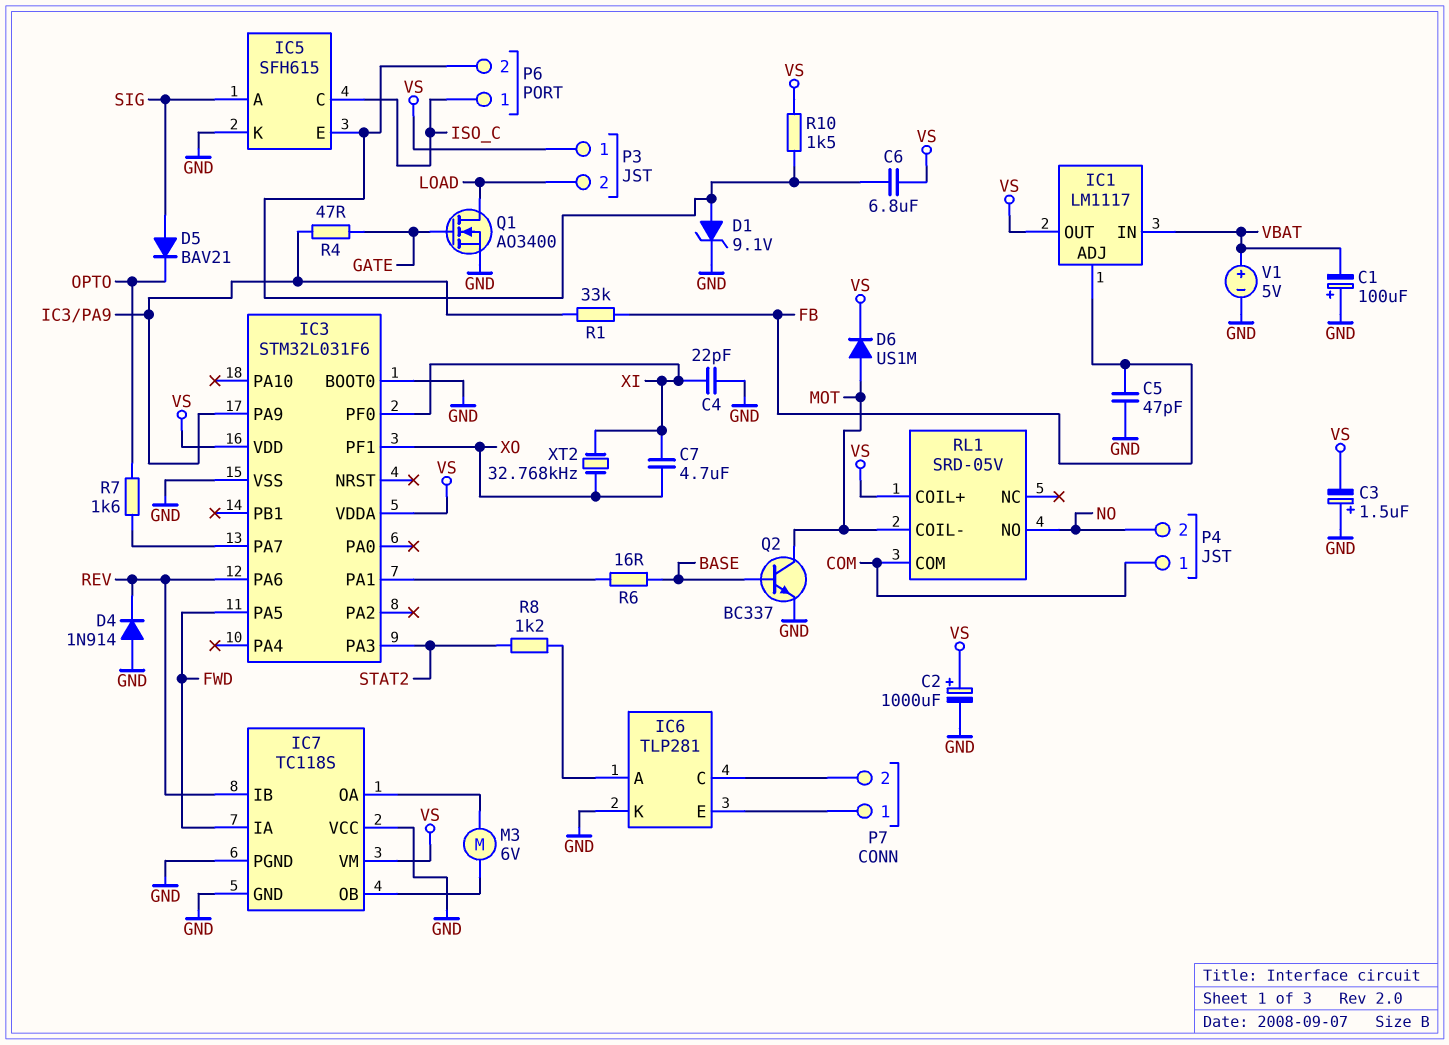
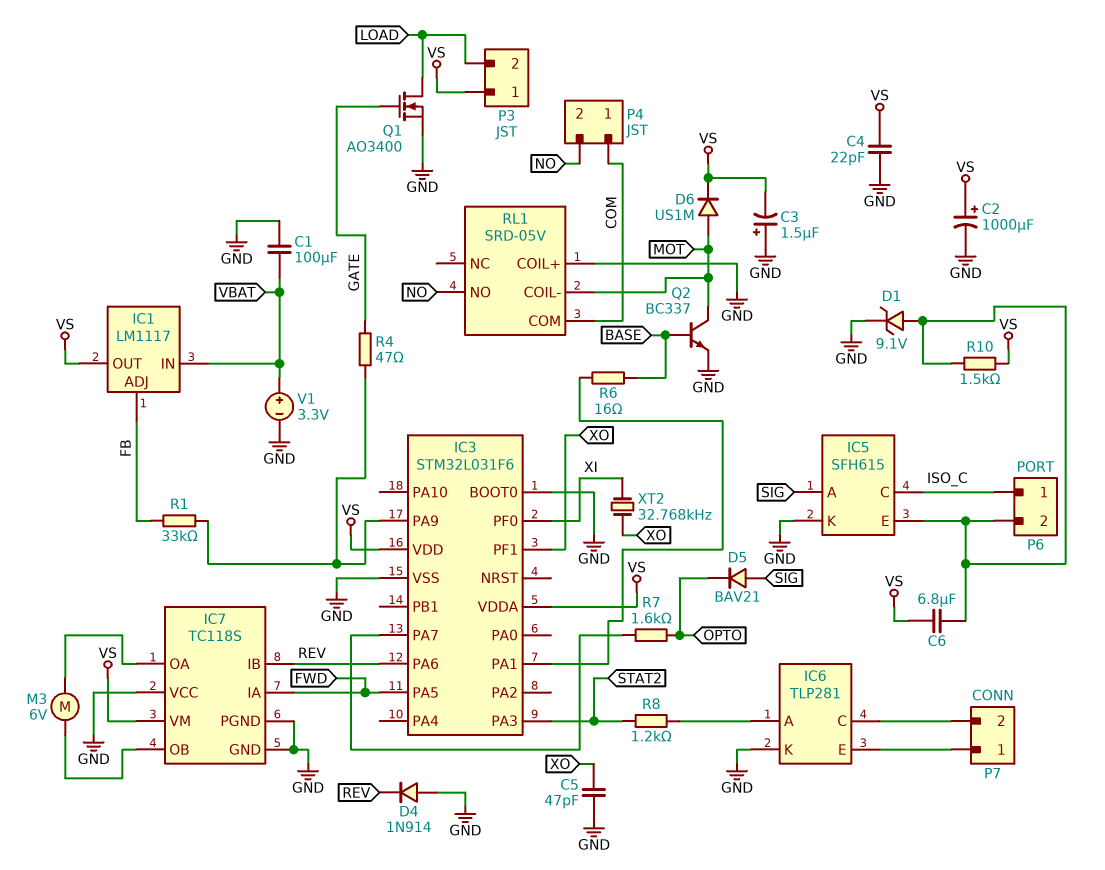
C1: 100uF (plus GND, minus VBAT) -> 100uF (GND, VBAT)
C4: 22pF (GND, XI) -> 22pF (GND, VS)
C5: 47pF (FB, GND) -> 47pF (GND, XO)
C7: 4.7uF (XI, XO) -> none
RL1 pin COIL+: VS -> GND
V1: 5V (plus VBAT, minus GND) -> 3.3V (plus VBAT, minus GND)

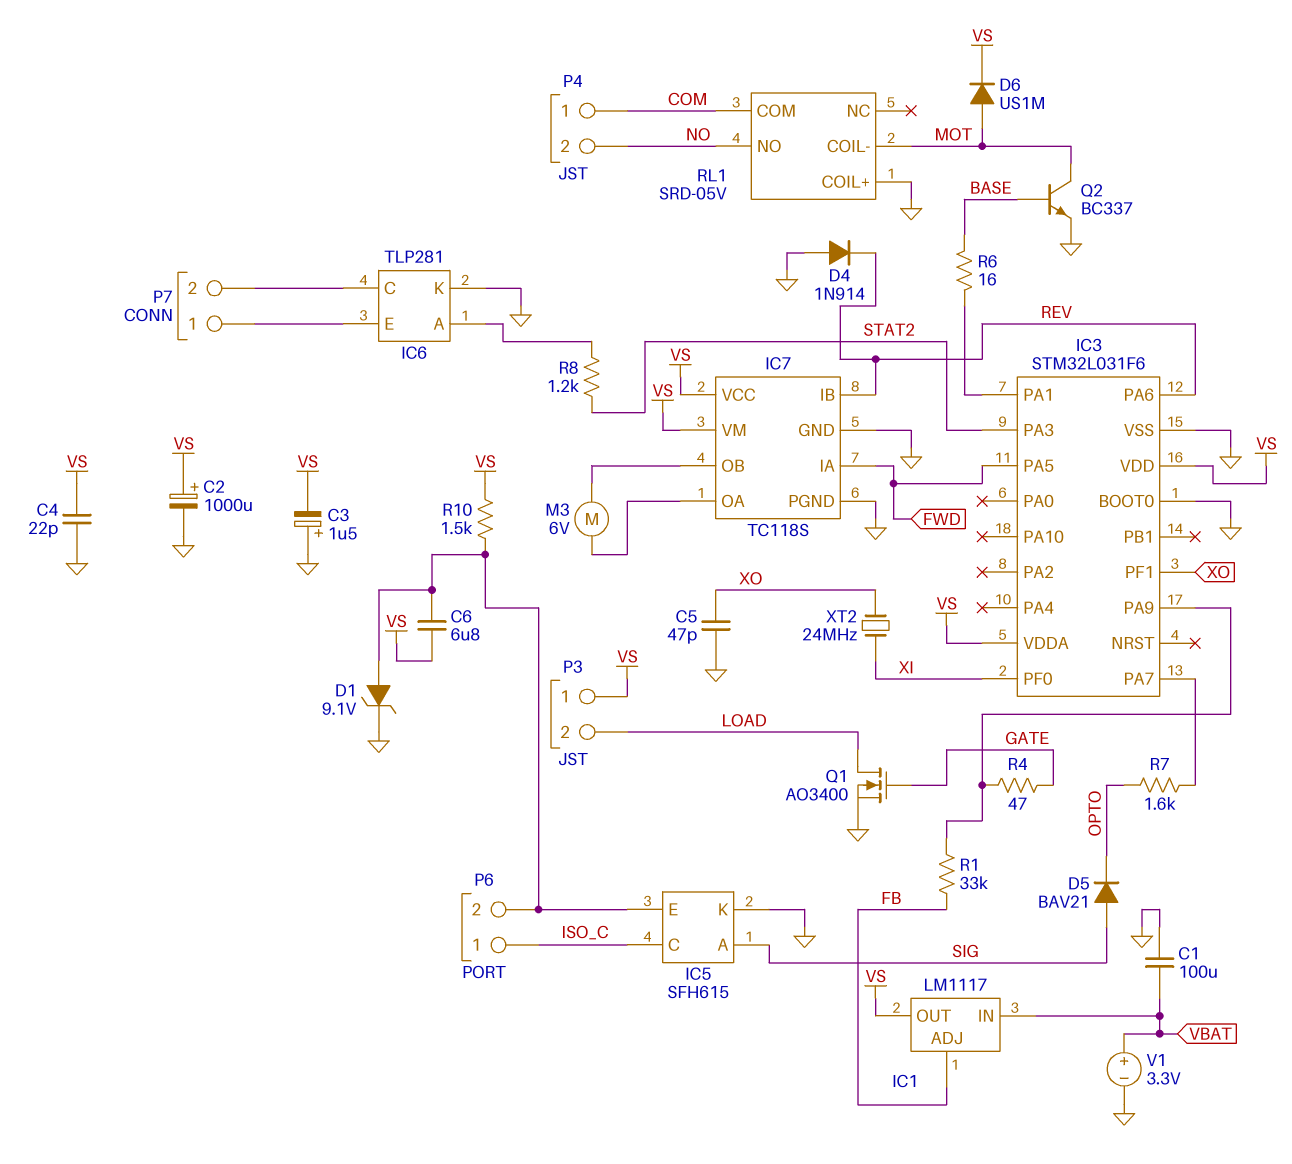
IC7 pin VCC: GND -> VS
XT2: 32.768kHz (XI, XO) -> 24MHz (XI, XO)

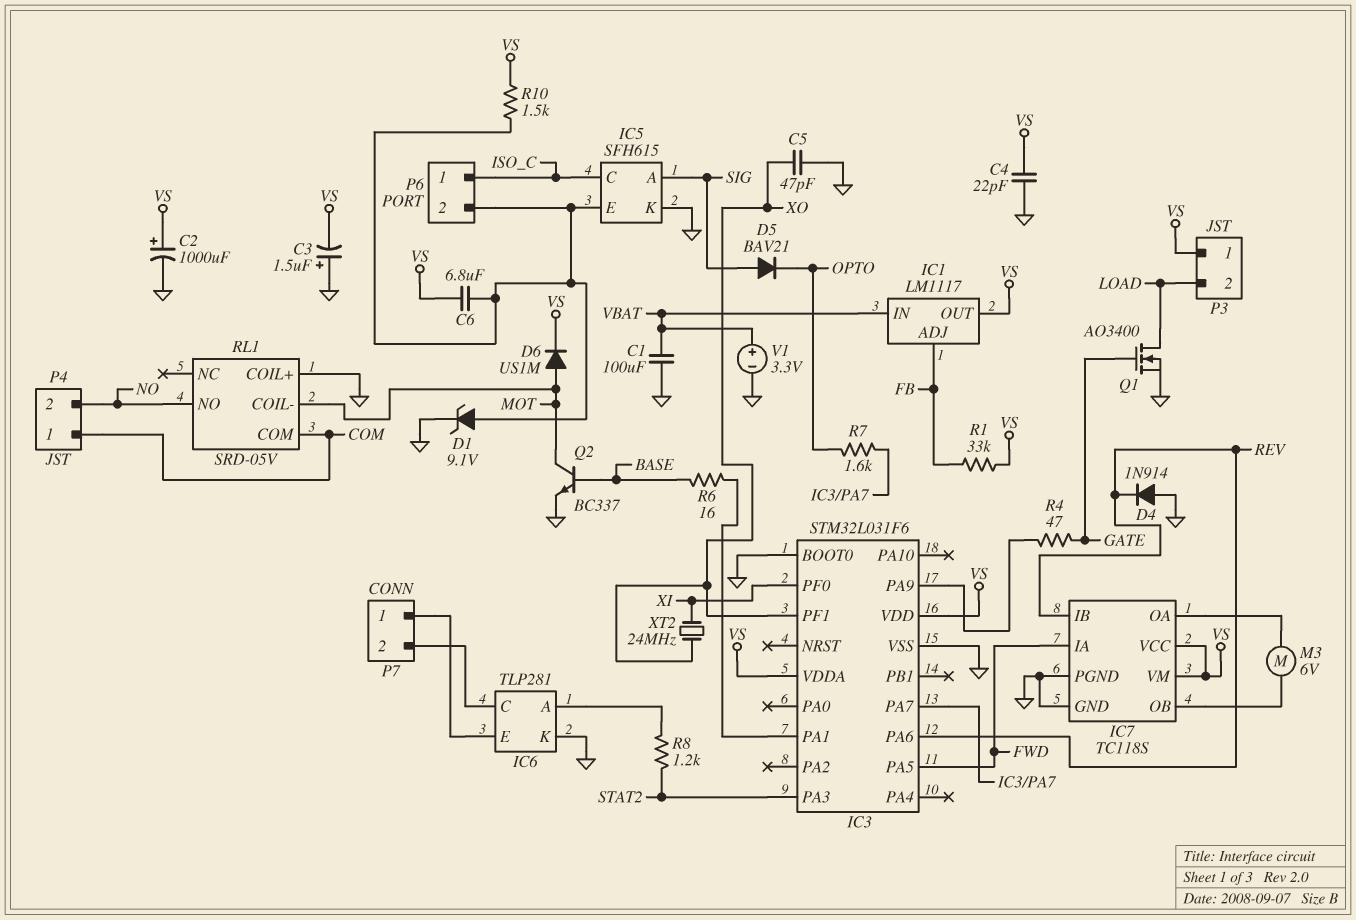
R1: 33k (FB, IC3/PA9) -> 33k (FB, VS)

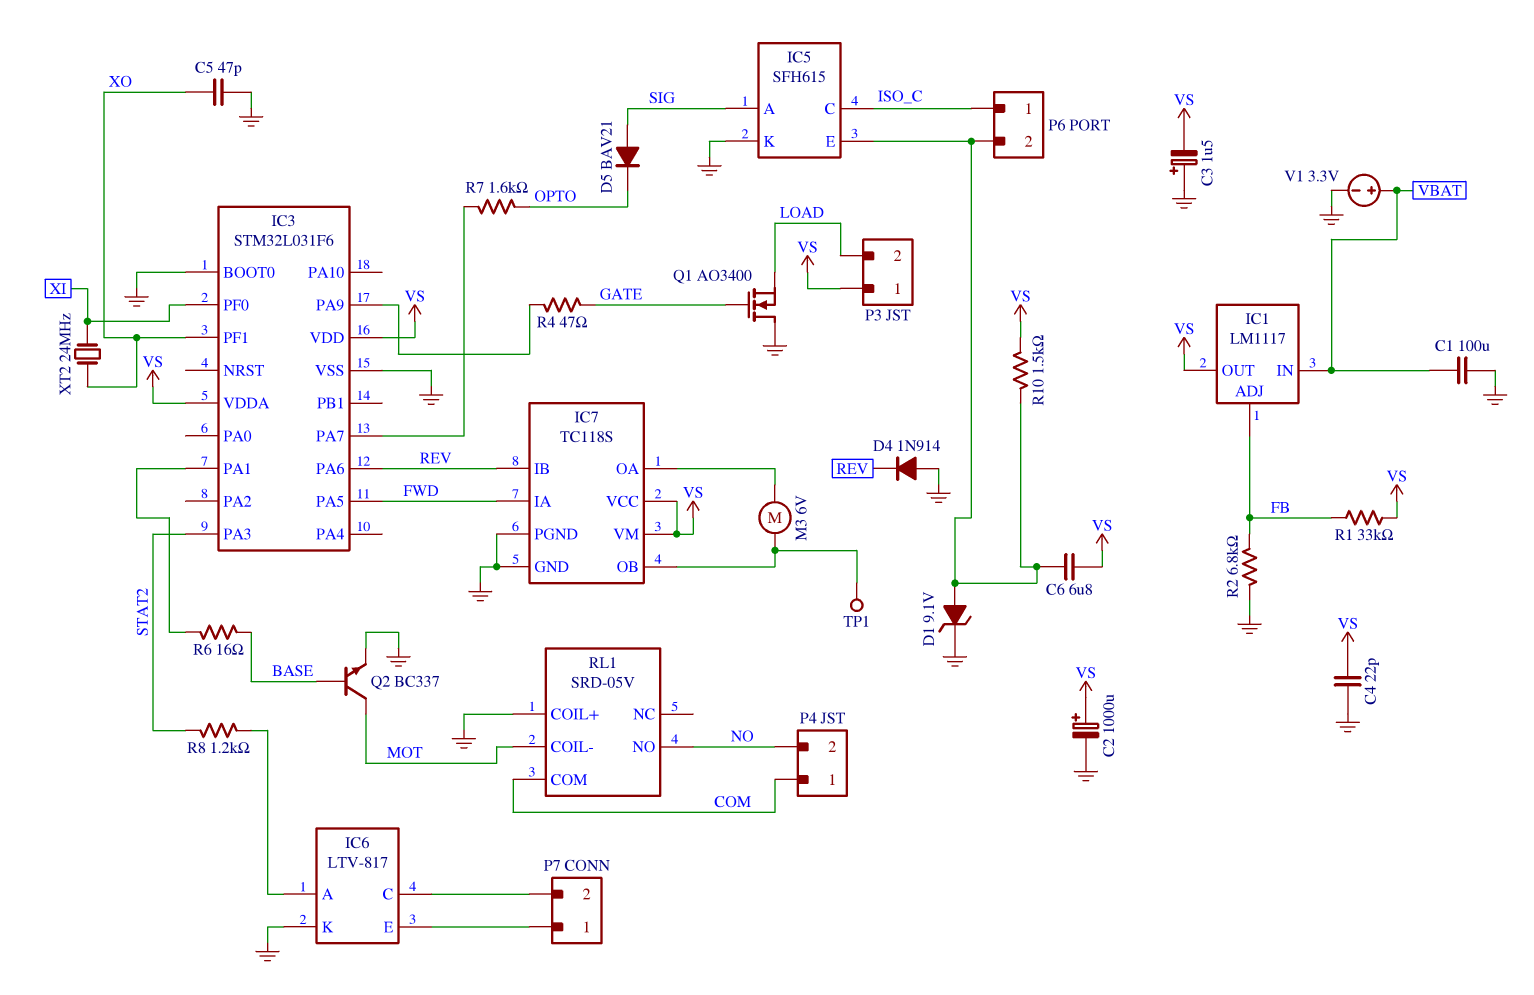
D6: diode US1M (A MOT, K VS) -> none
IC6: TLP281 -> LTV-817
Q1: NMOS AO3400 (G GATE, D LOAD, S GND) -> NMOS AO3400 (G GATE, D GND, S LOAD)
R2: none -> 6.8k (FB, GND)
TP1: none -> test point (IC7/OB)

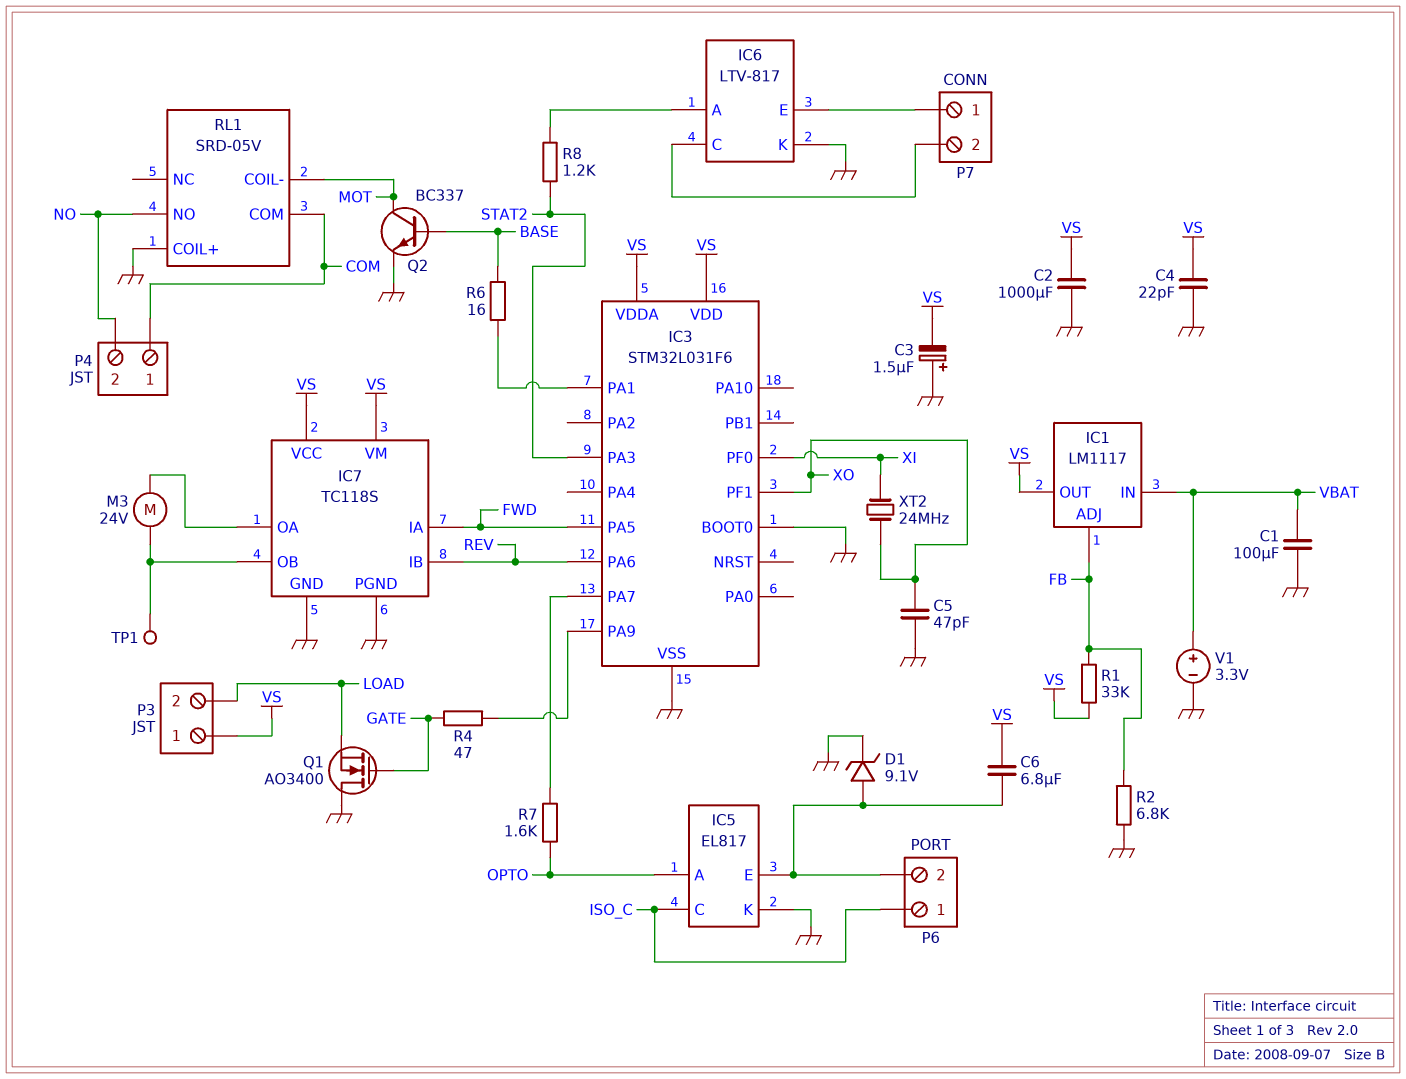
C2: 1000uF (plus VS, minus GND) -> 1000uF (GND, VS)
D4: diode 1N914 (A GND, K REV) -> none
D5: diode BAV21 (A SIG, K OPTO) -> none
IC5: SFH615 -> EL817
IC5 pin A: SIG -> OPTO
M3: motor 6V (IC7/OA, IC7/OB) -> motor 24V (IC7/OA, IC7/OB)
R10: 1.5k (IC5/E, VS) -> none

